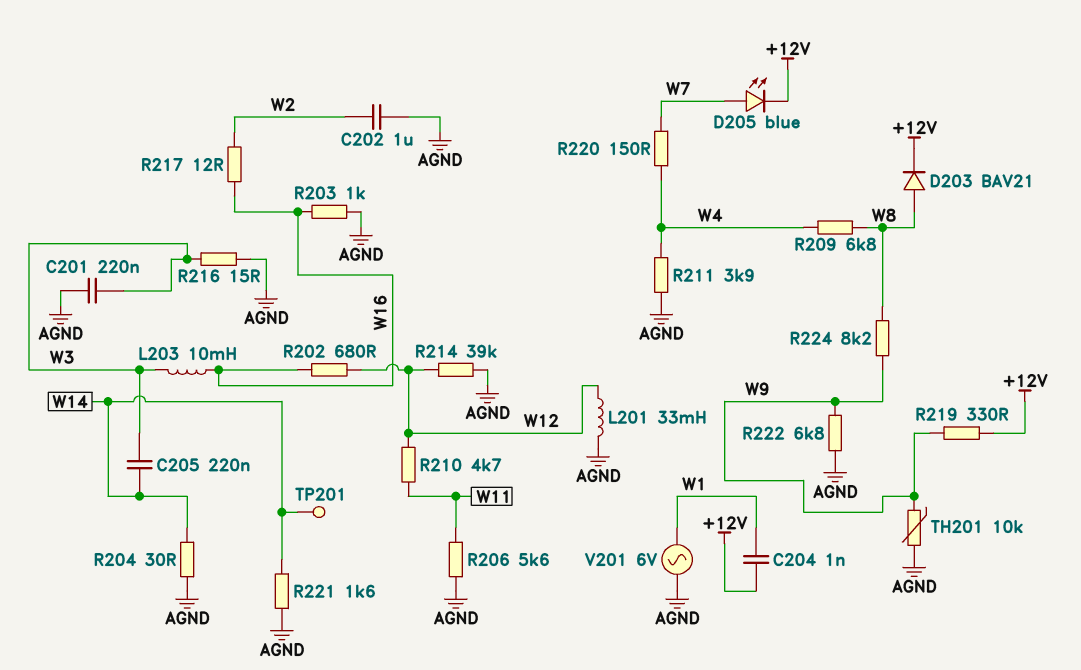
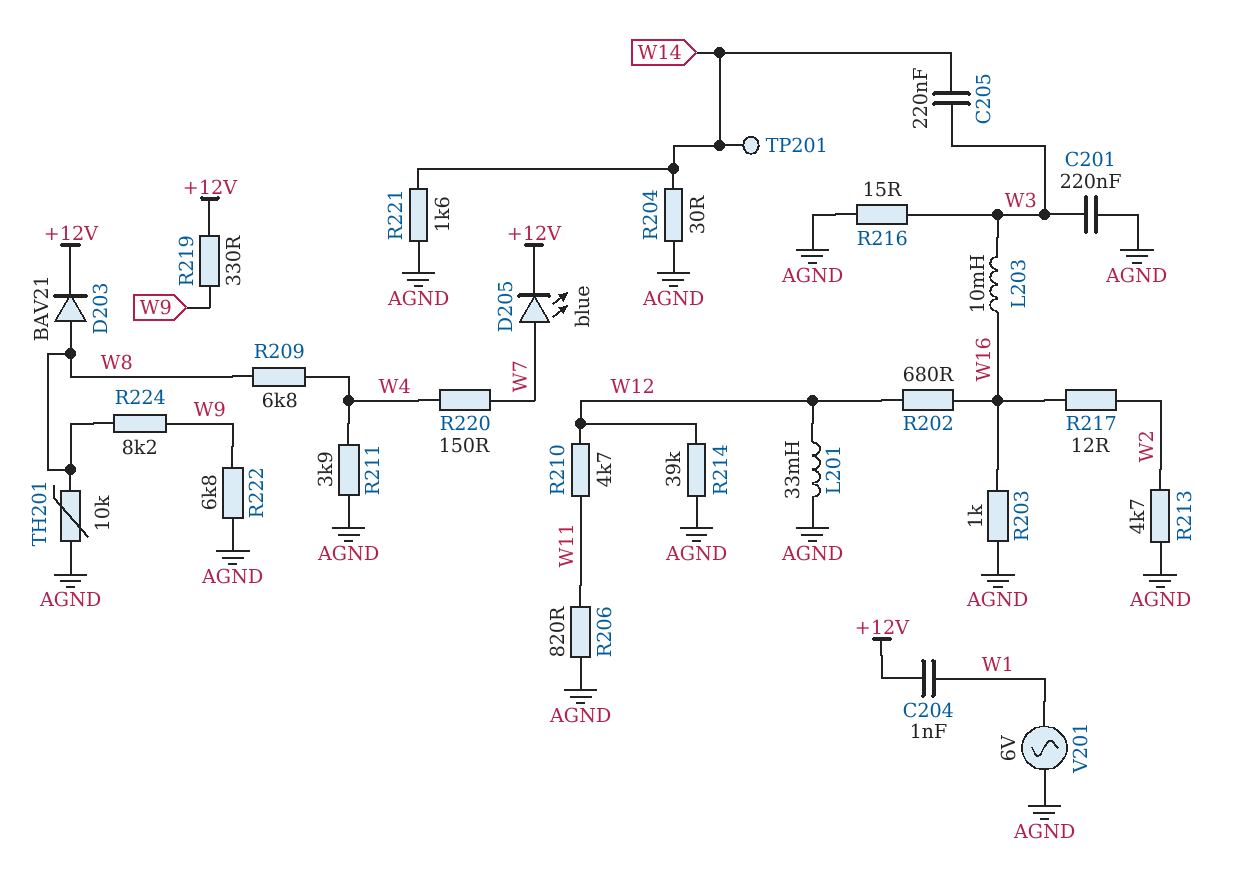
C202: 1uF (AGND, W2) -> none
R206: 5.6k (AGND, W11) -> 820 (AGND, W11)
R213: none -> 4.7k (AGND, W2)
TH201: 10k (AGND, W9) -> 10k (AGND, W8)

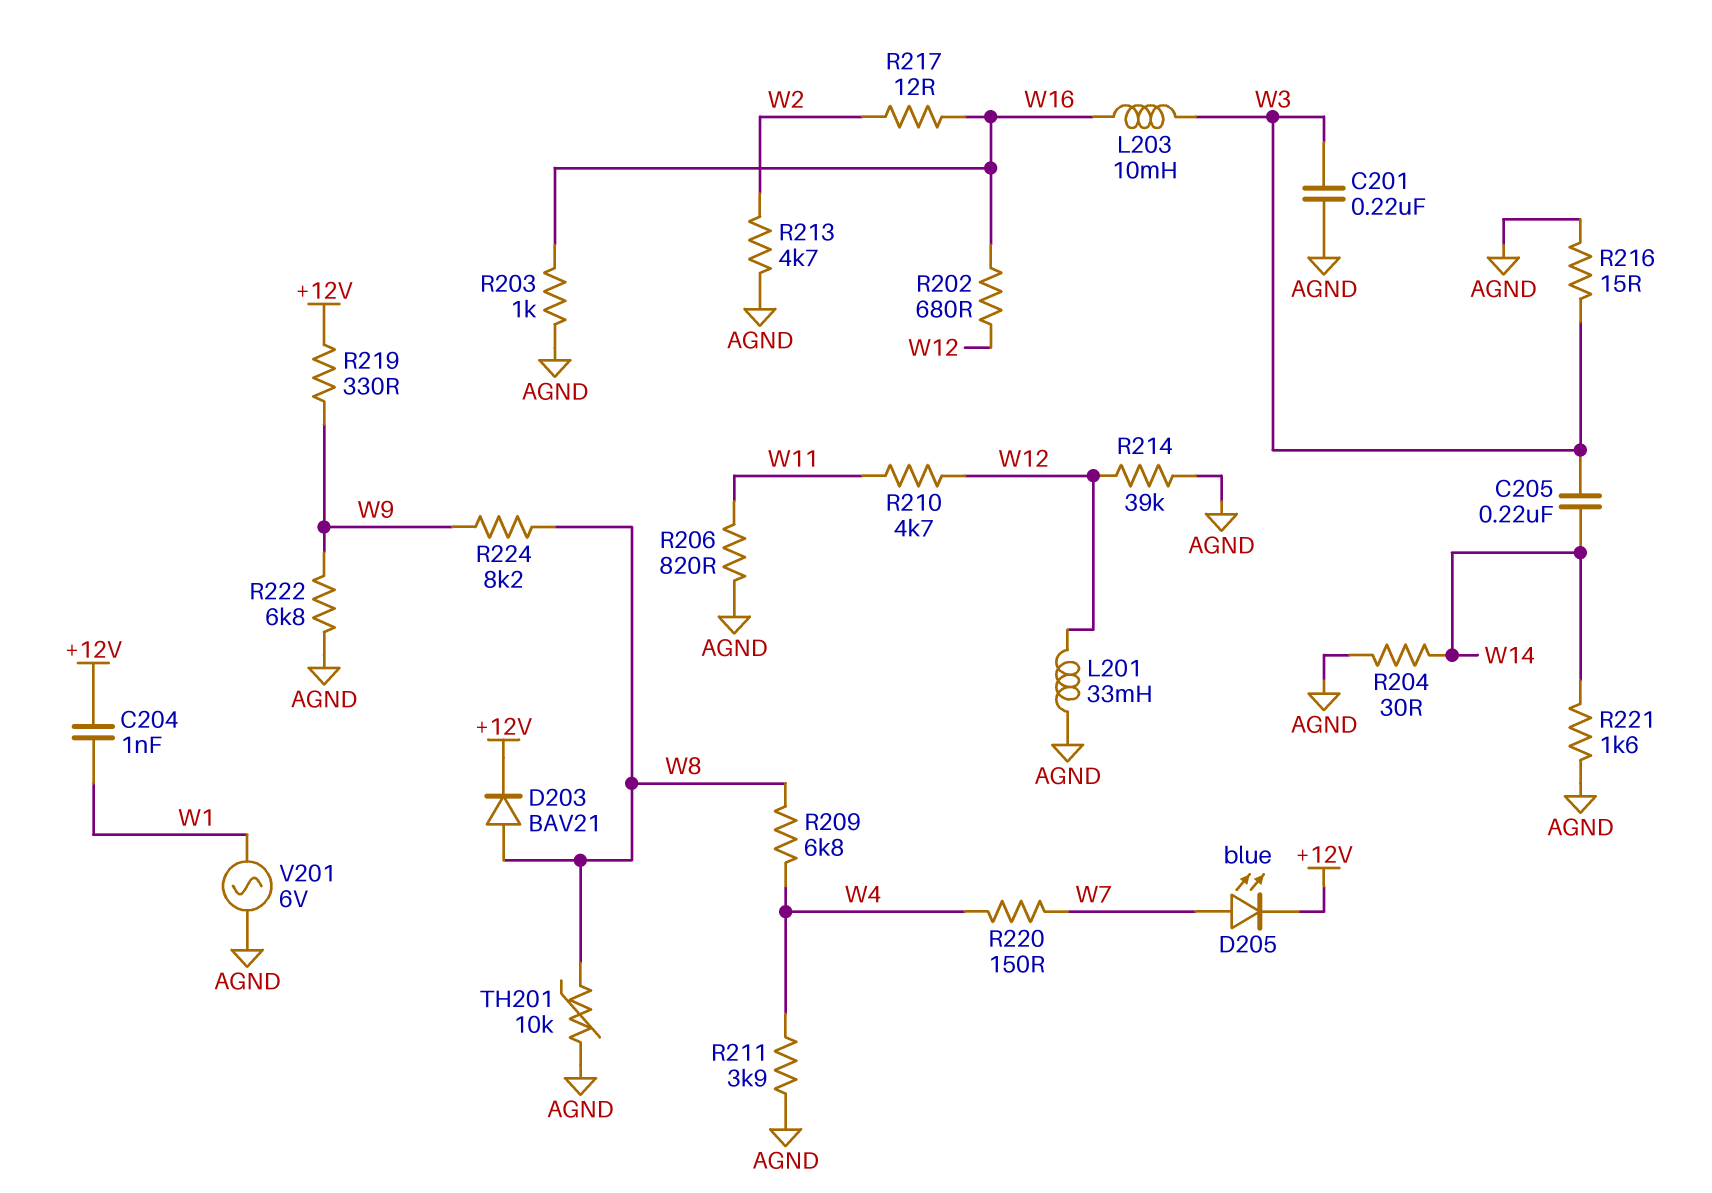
TP201: test point (W14) -> none

